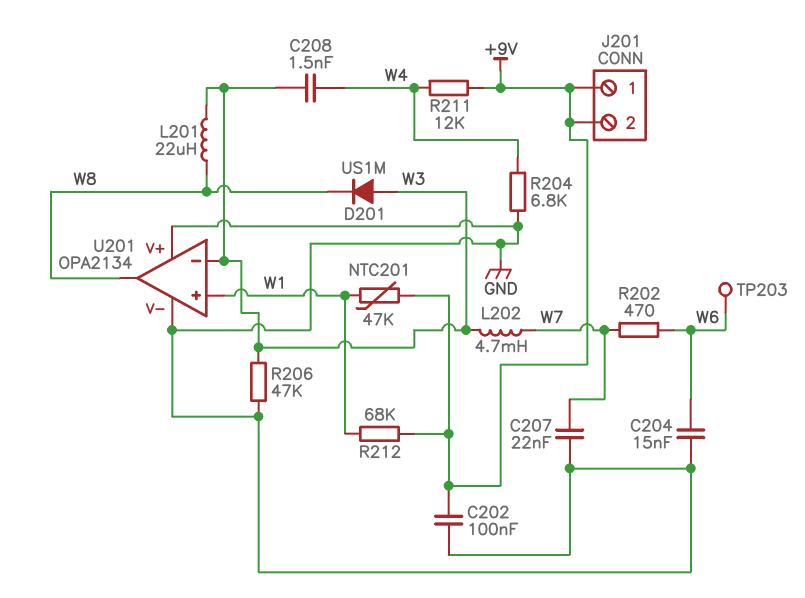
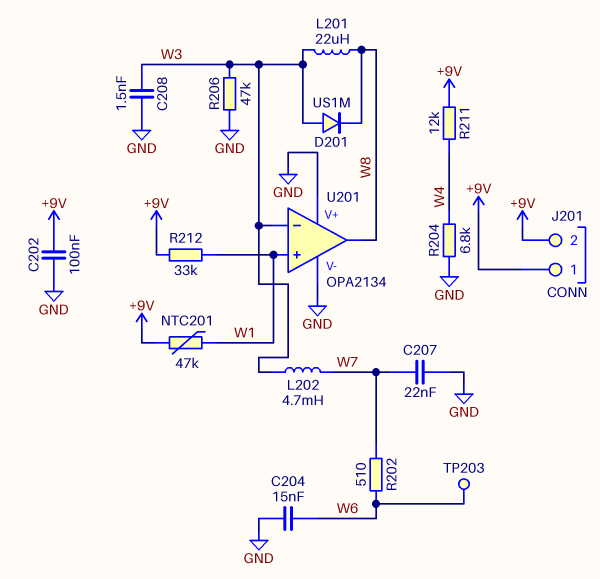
C208: 1.5nF (W3, W4) -> 1.5nF (GND, W3)
R202: 470 (W6, W7) -> 510 (W6, W7)
R212: 68k (+9V, W1) -> 33k (+9V, W1)

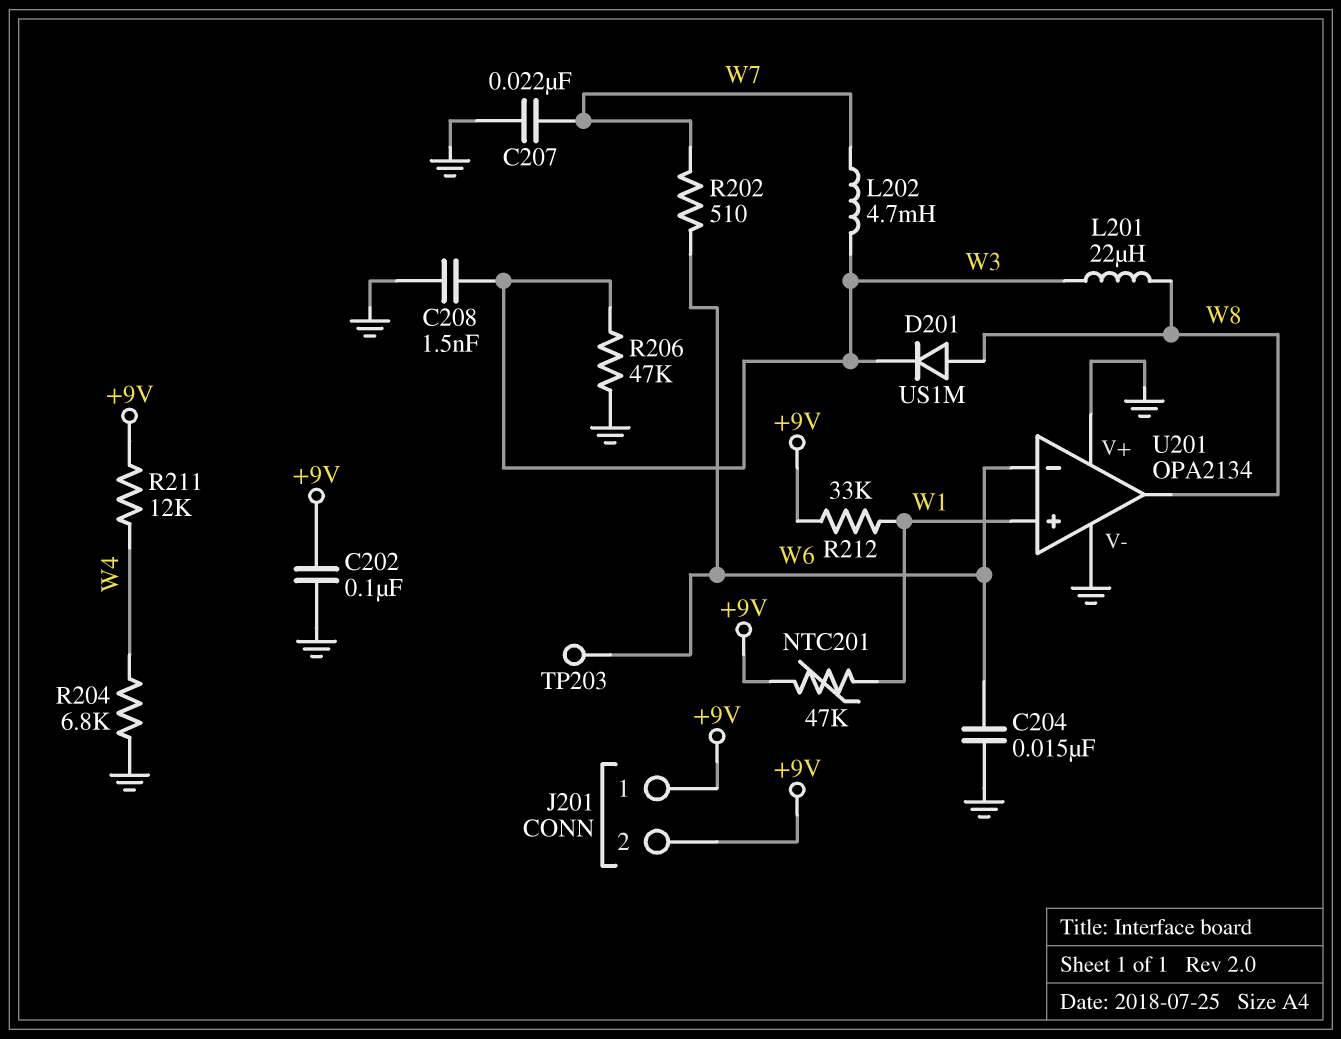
D201: diode US1M (A W3, K W8) -> diode US1M (A W8, K W3)
U201 pin in-: W3 -> W6

